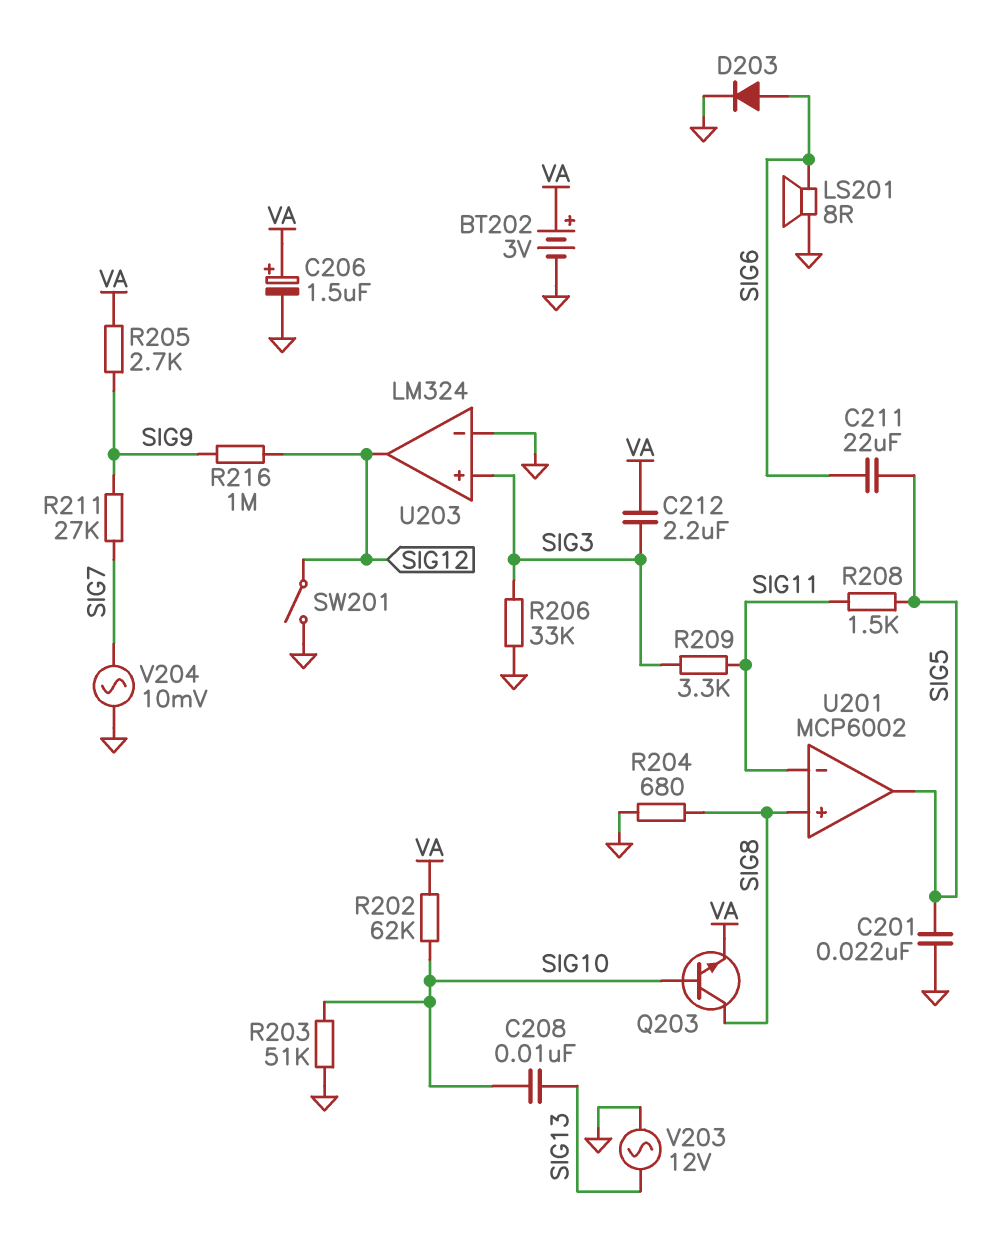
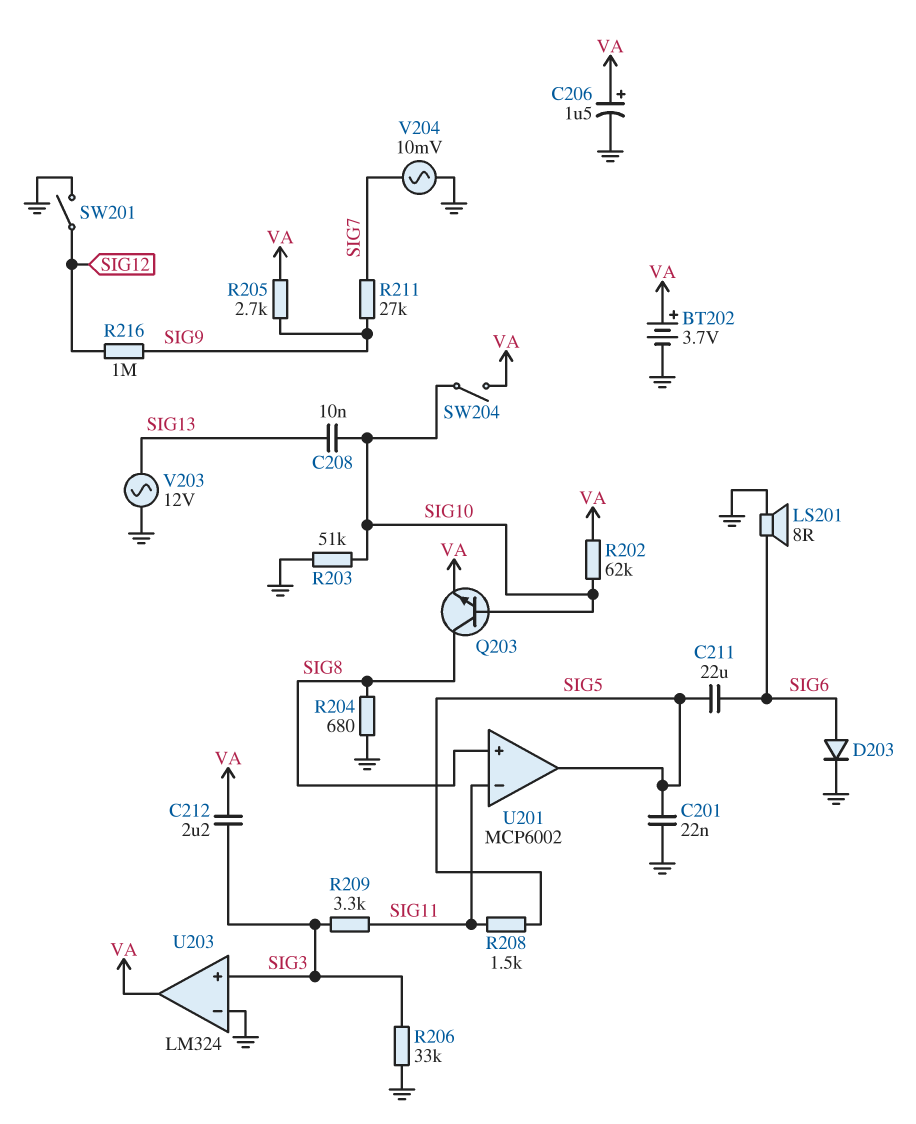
BT202: 3V (plus VA, minus GND) -> 3.7V (plus VA, minus GND)
SW204: none -> switch (SIG10, VA)
U203 pin out: SIG12 -> VA

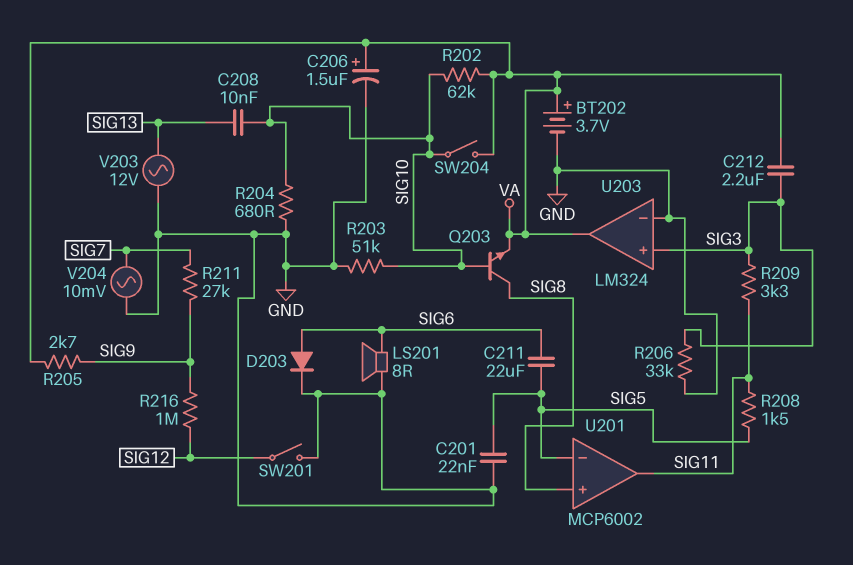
R204: 680 (GND, SIG8) -> 680 (GND, SIG10)
U201 pin in-: SIG11 -> SIG5
U201 pin out: SIG5 -> SIG11

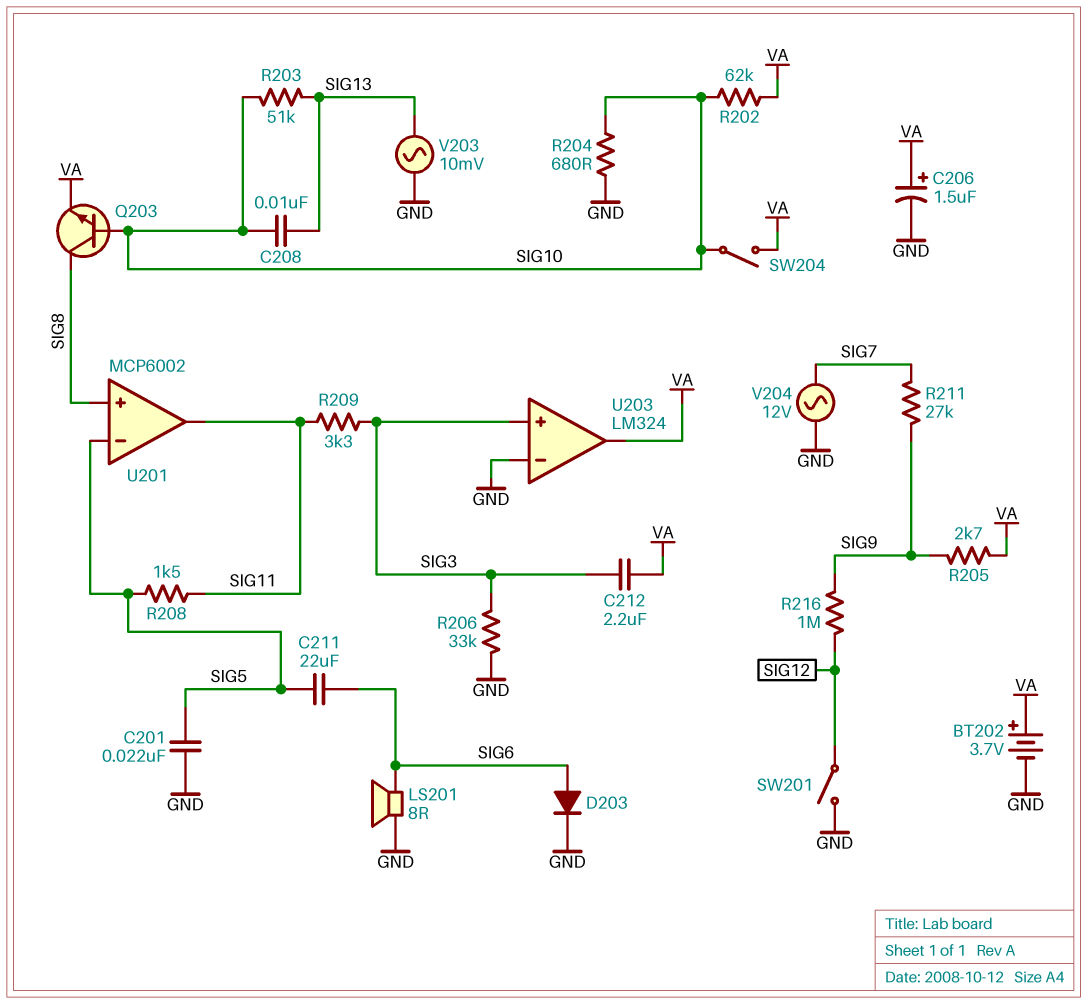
R203: 51k (GND, SIG10) -> 51k (SIG10, SIG13)
V203: AC 12V (GND, SIG13) -> AC 10mV (GND, SIG13)
V204: AC 10mV (GND, SIG7) -> AC 12V (GND, SIG7)

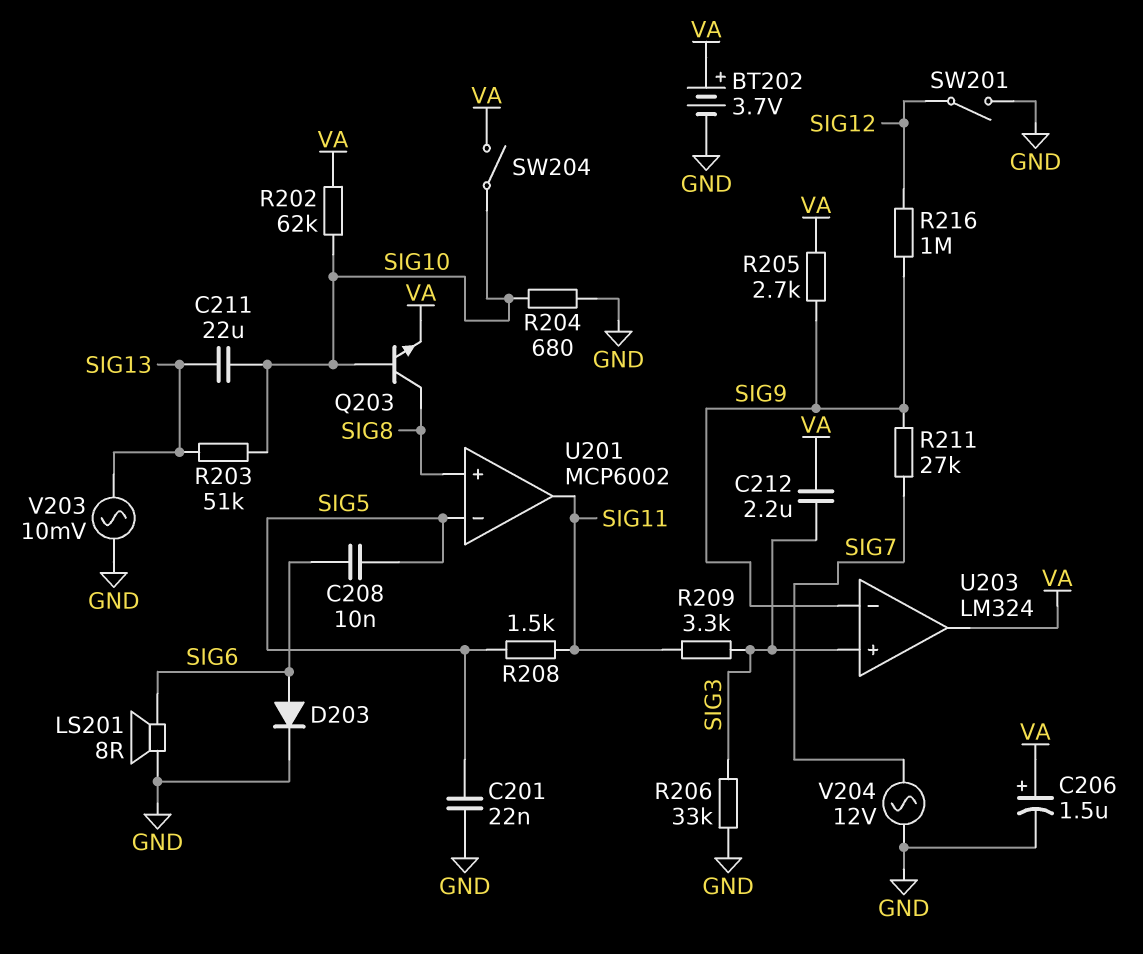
C208: 10nF (SIG10, SIG13) -> 10nF (SIG5, SIG6)
C211: 22uF (SIG5, SIG6) -> 22uF (SIG10, SIG13)
U203 pin in-: GND -> SIG9

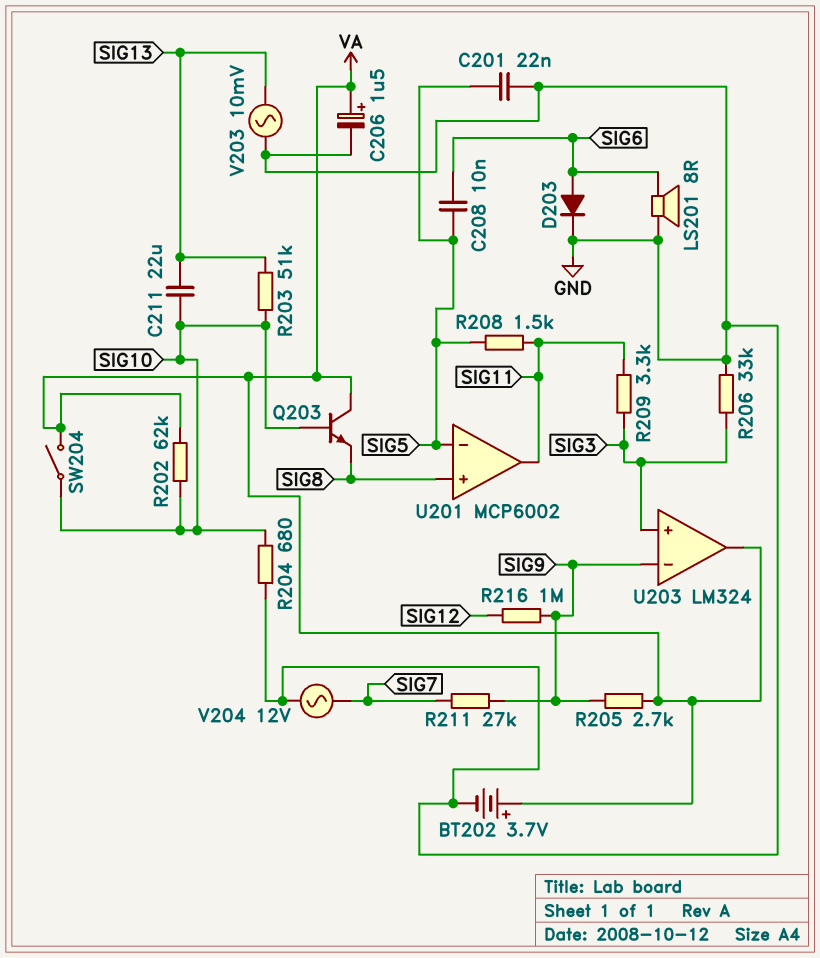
C212: 2.2uF (SIG3, VA) -> none
Q203: NPN (B SIG10, C SIG8, E VA) -> NPN (B SIG10, C VA, E SIG8)
SW201: switch (GND, SIG12) -> none

